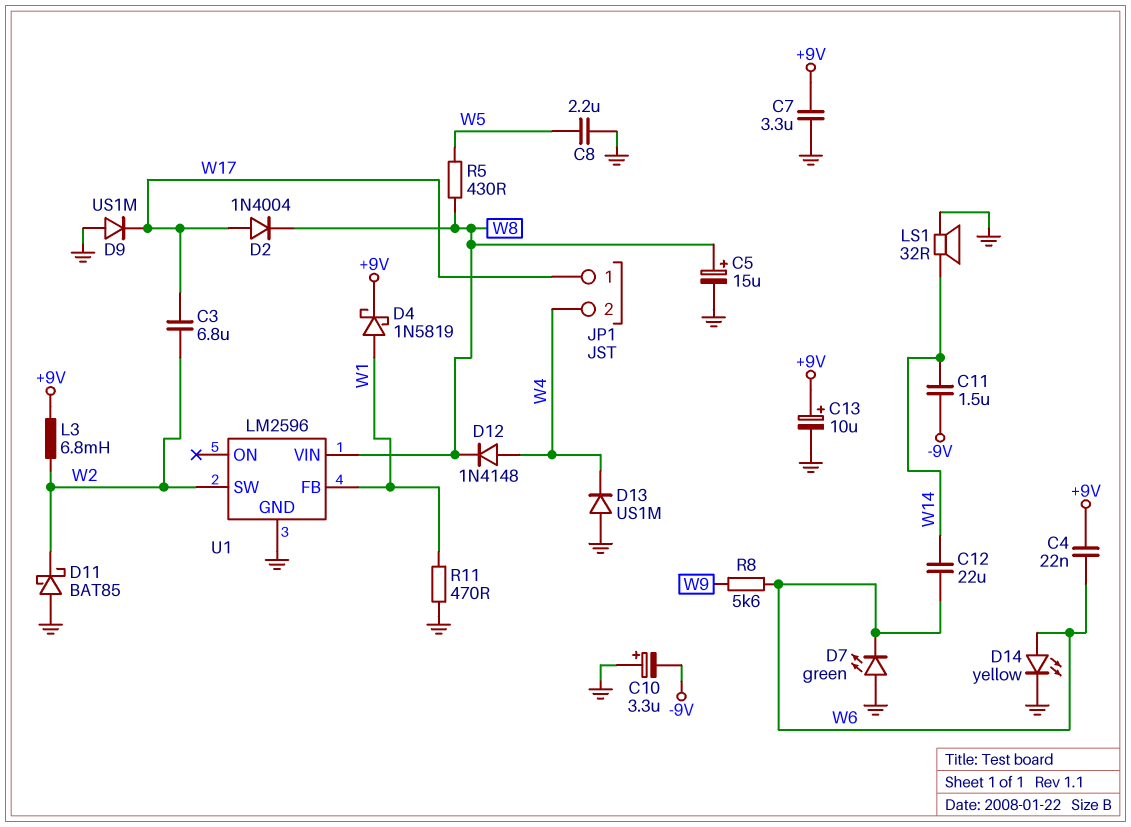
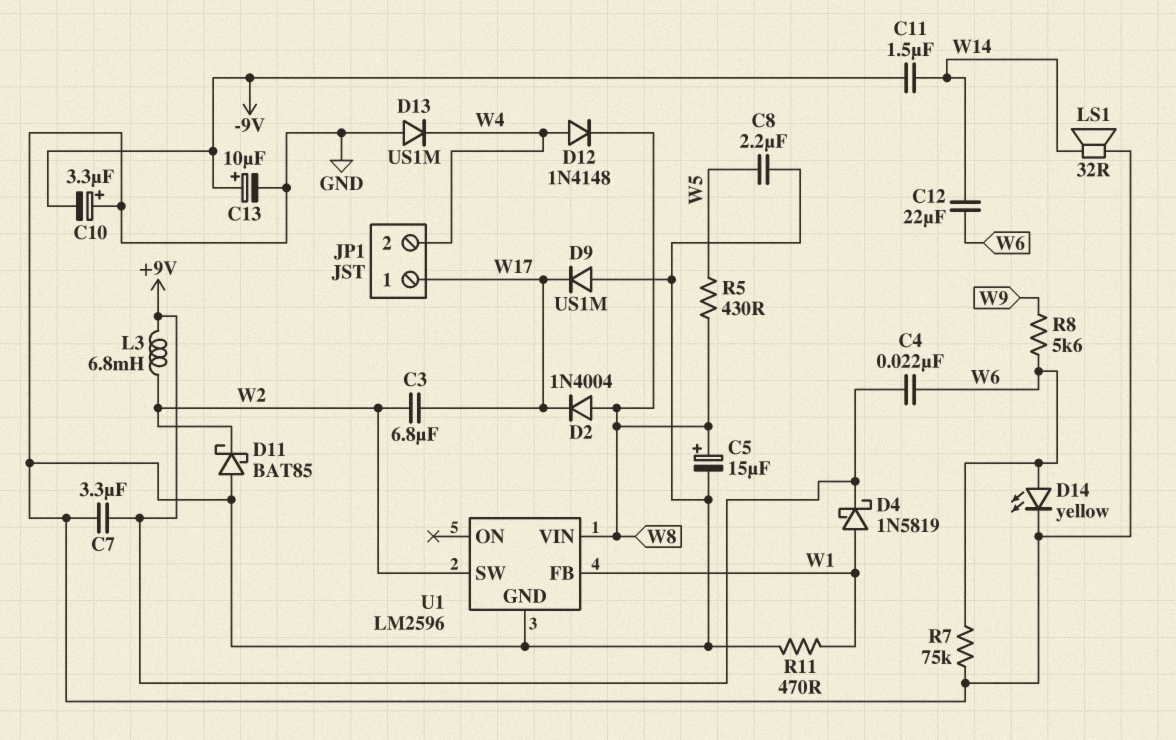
C13: 10uF (plus +9V, minus GND) -> 10uF (plus -9V, minus GND)
D2: diode 1N4004 (A W17, K W8) -> diode 1N4004 (A W8, K W17)
D7: LED green (A GND, K W6) -> none
R7: none -> 75k (GND, W6)

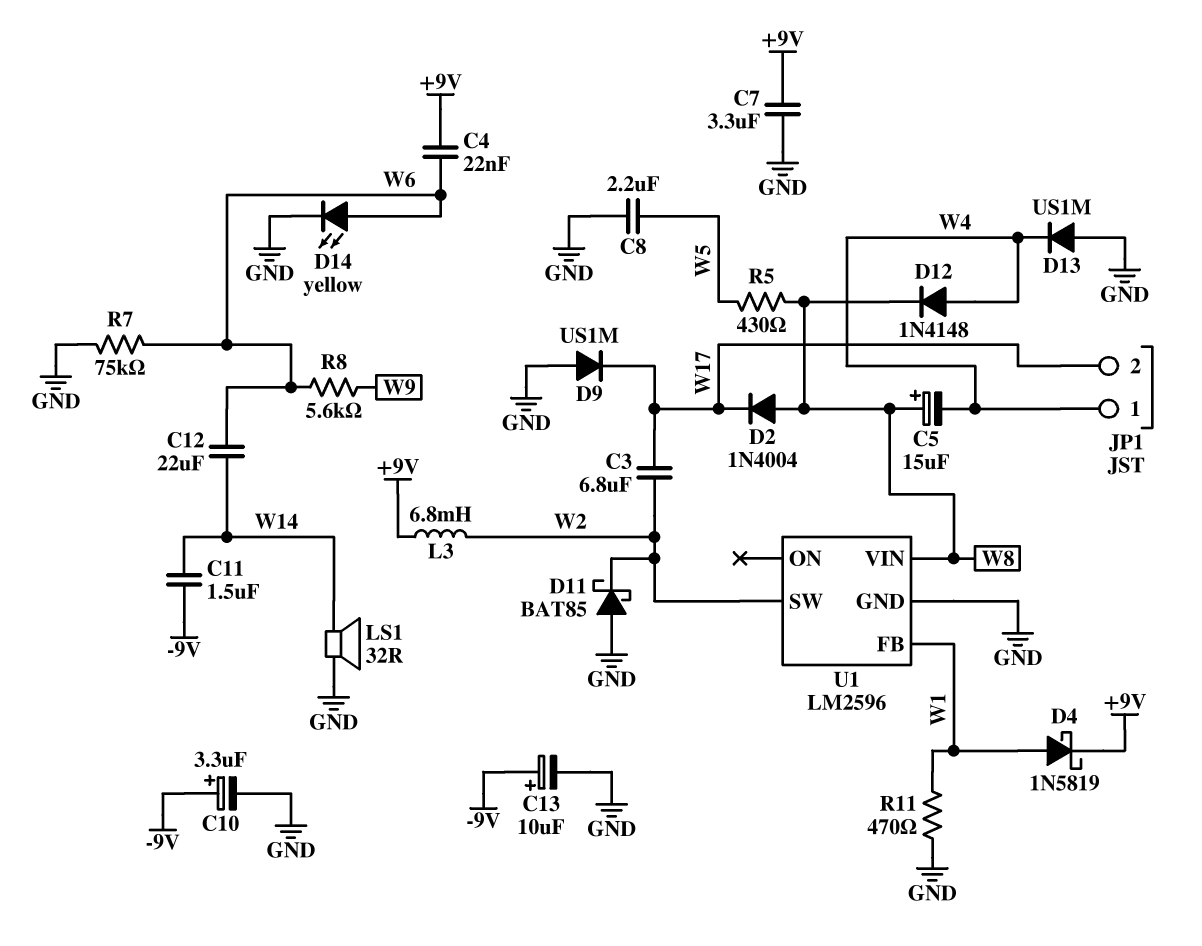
C5: 15uF (plus W8, minus GND) -> 15uF (plus W8, minus W4)
C10: 3.3uF (plus GND, minus -9V) -> 3.3uF (plus -9V, minus GND)
JP1 pin 1: W17 -> W4
JP1 pin 2: W4 -> W17

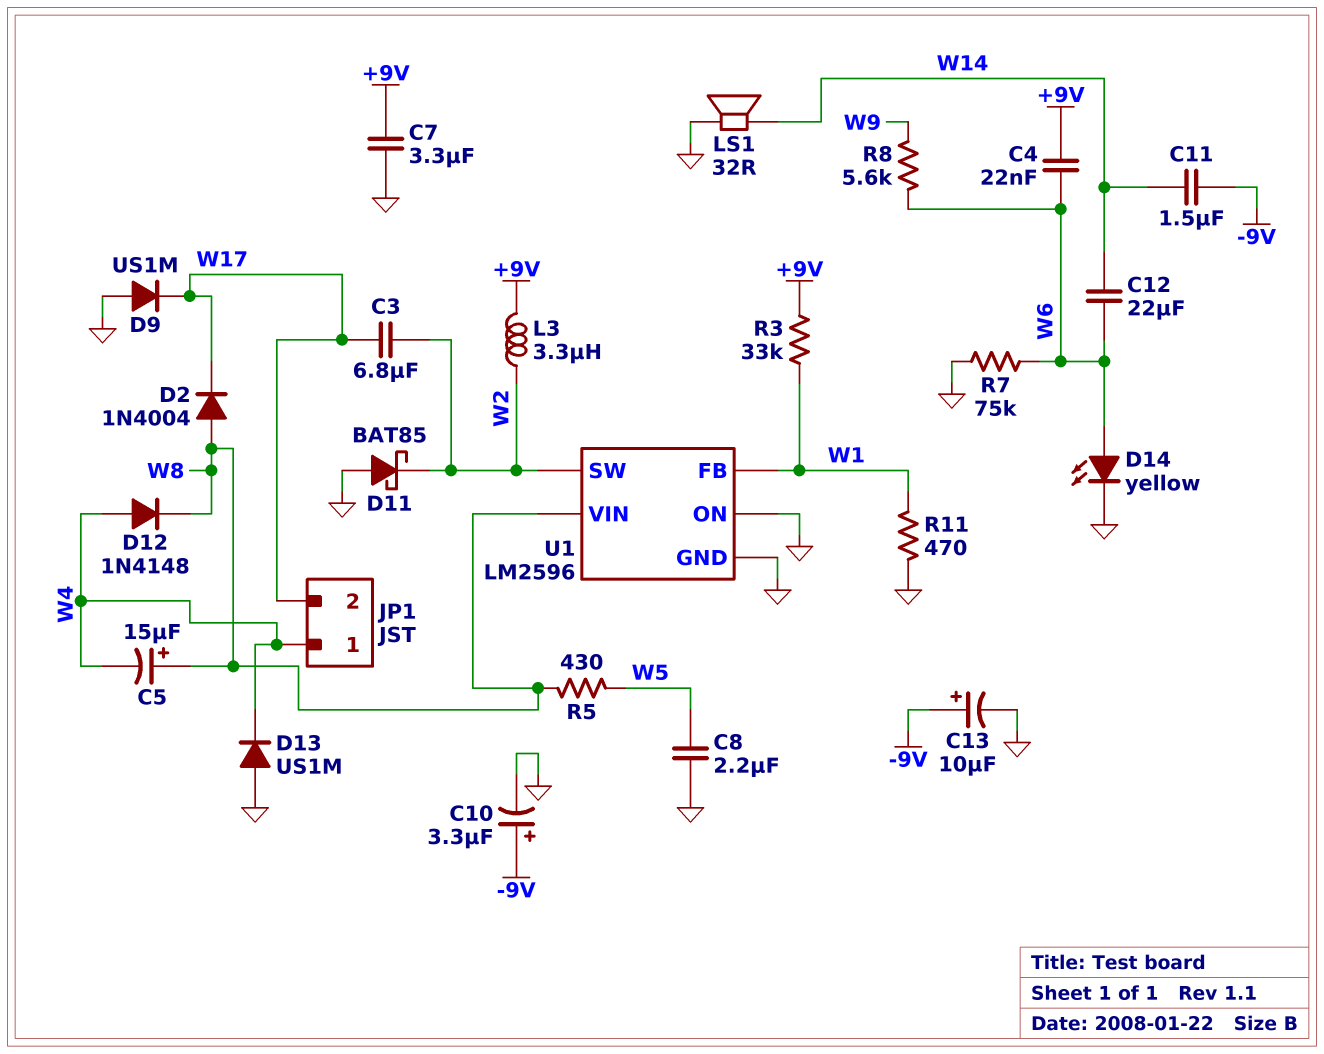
D4: schottky 1N5819 (A W1, K +9V) -> none
L3: 6.8mH (+9V, W2) -> 3.3uH (+9V, W2)
R3: none -> 33k (+9V, W1)
U1 pin ON: none -> GND

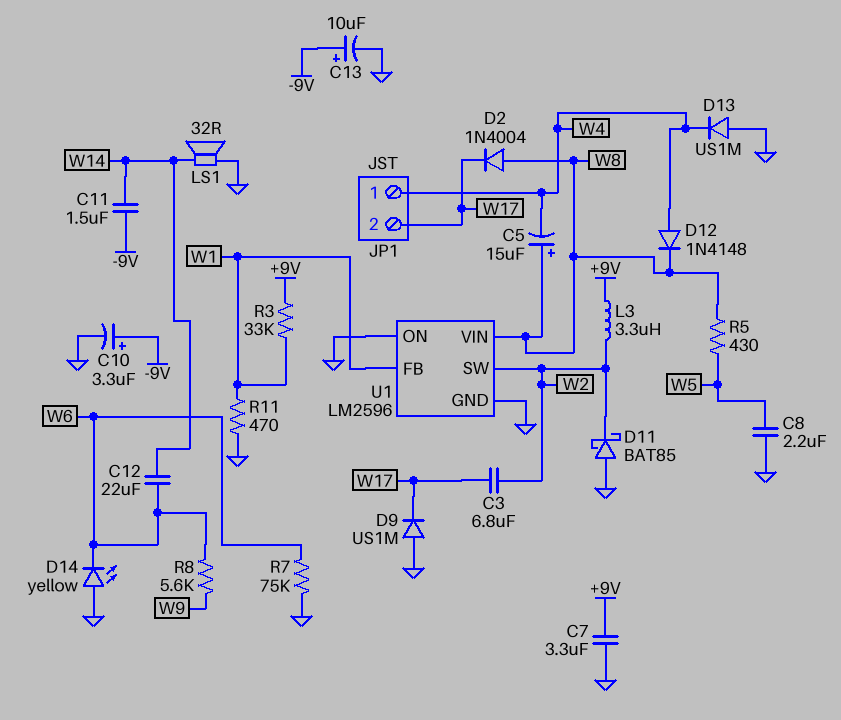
C4: 22nF (+9V, W6) -> none
D14: LED yellow (A W6, K GND) -> LED yellow (A GND, K W6)

